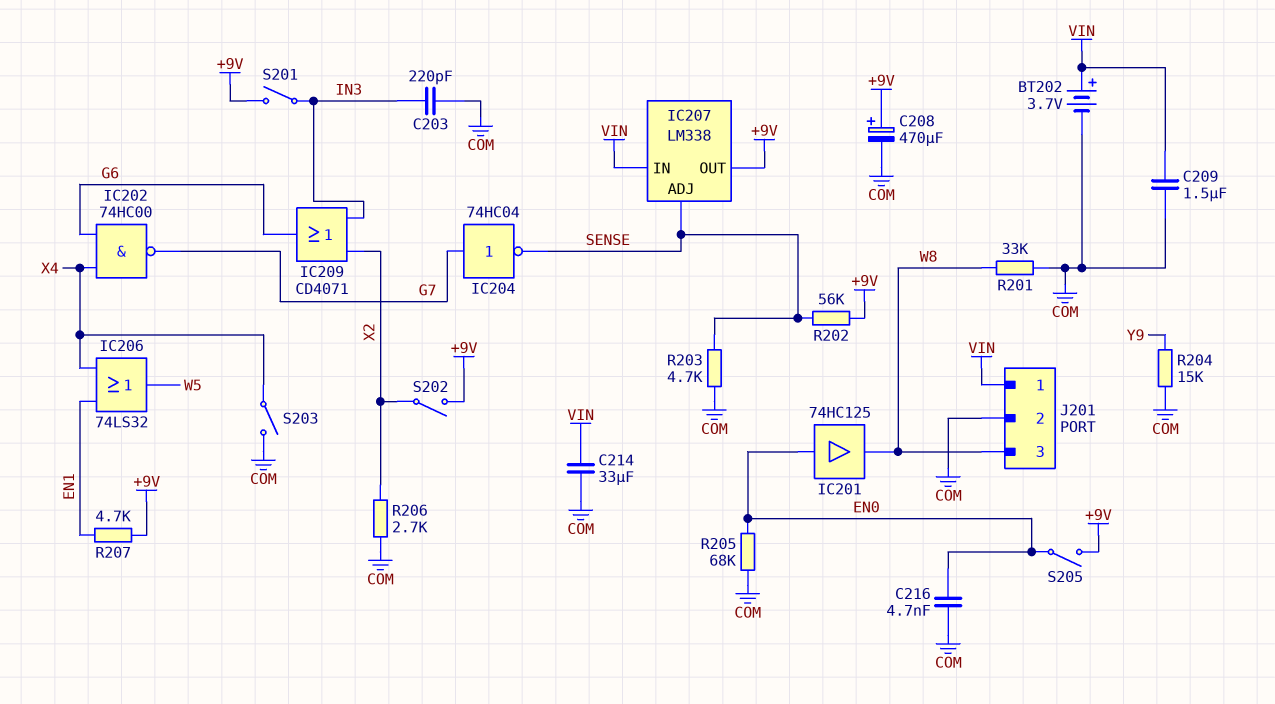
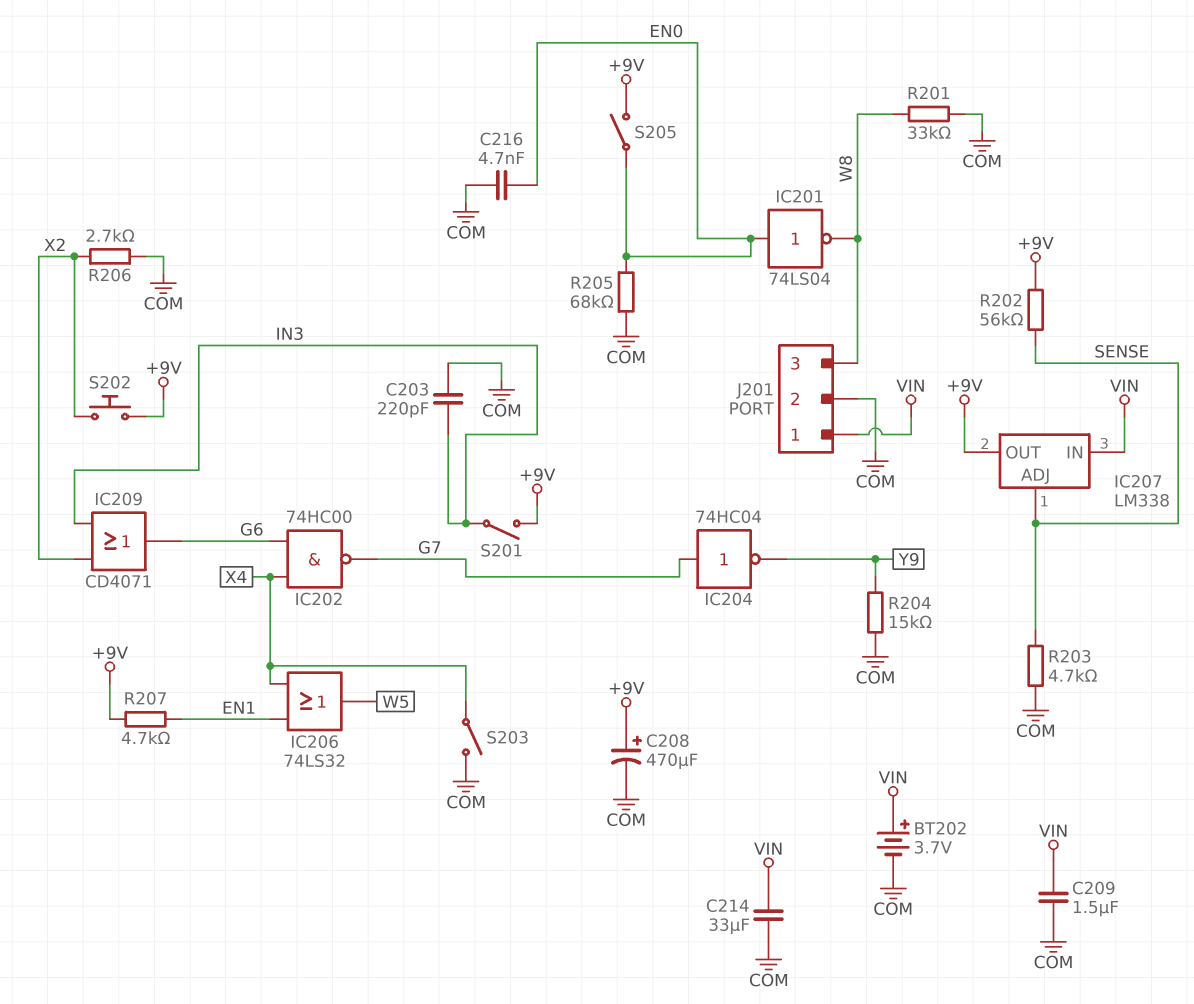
IC201: buffer 74HC125 (in EN0, out W8) -> NOT 74LS04 (in EN0, out W8)
IC204: NOT 74HC04 (in G7, out SENSE) -> NOT 74HC04 (in G7, out Y9)
S202: switch (+9V, X2) -> button (+9V, X2)

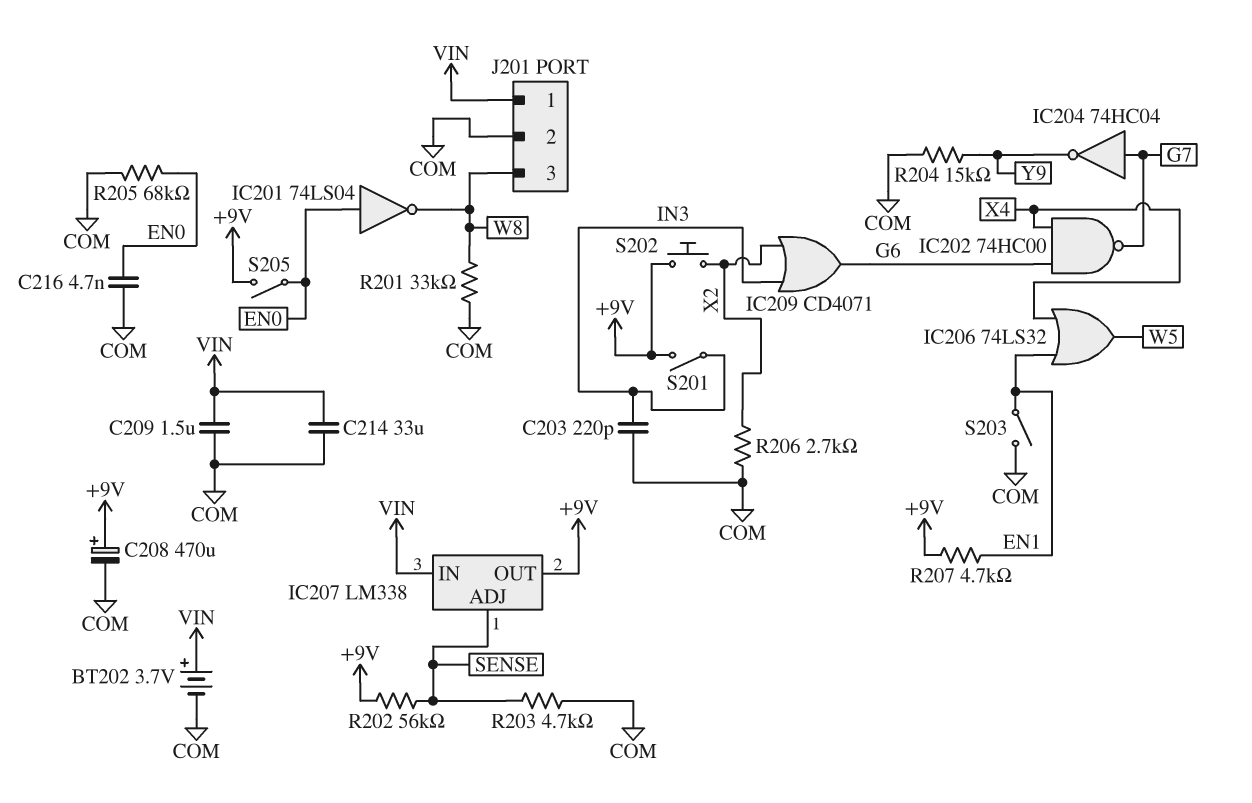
S203: switch (COM, X4) -> switch (COM, EN1)

